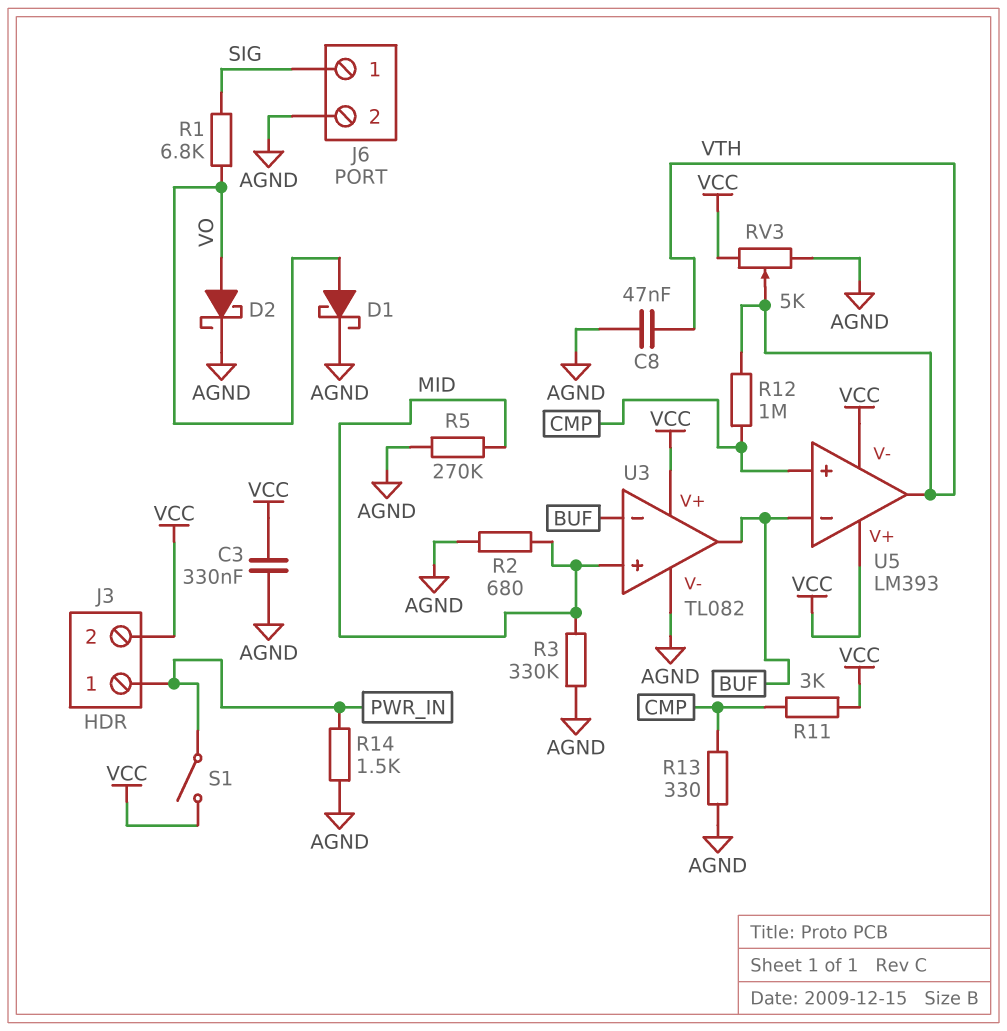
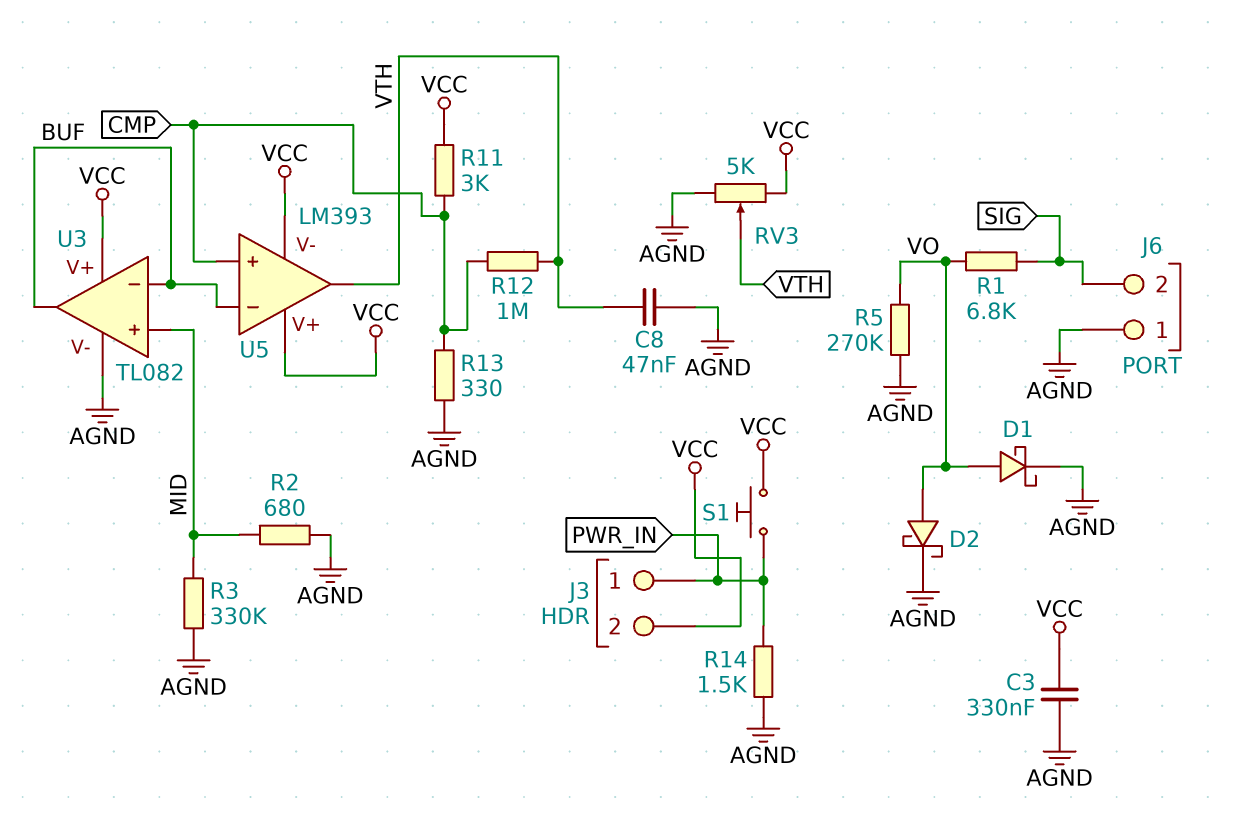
J6 pin 1: SIG -> AGND
J6 pin 2: AGND -> SIG
R5: 270k (AGND, MID) -> 270k (AGND, VO)
S1: switch (PWR_IN, VCC) -> button (PWR_IN, VCC)

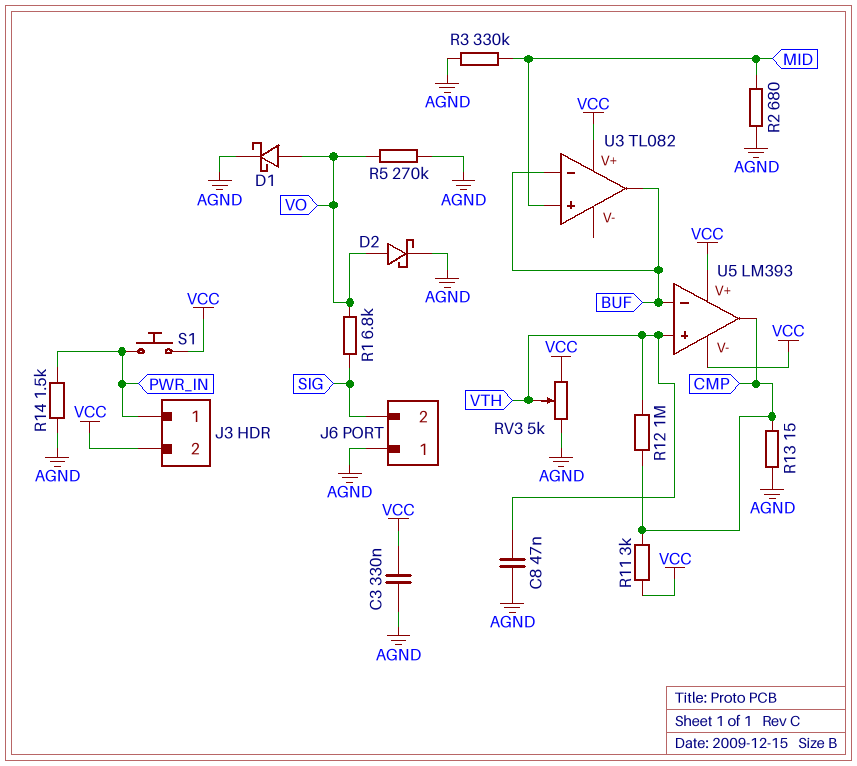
R13: 330 (AGND, CMP) -> 15 (AGND, CMP)
U3 pin V-: AGND -> none
U5 pin in+: CMP -> VTH
U5 pin out: VTH -> CMP

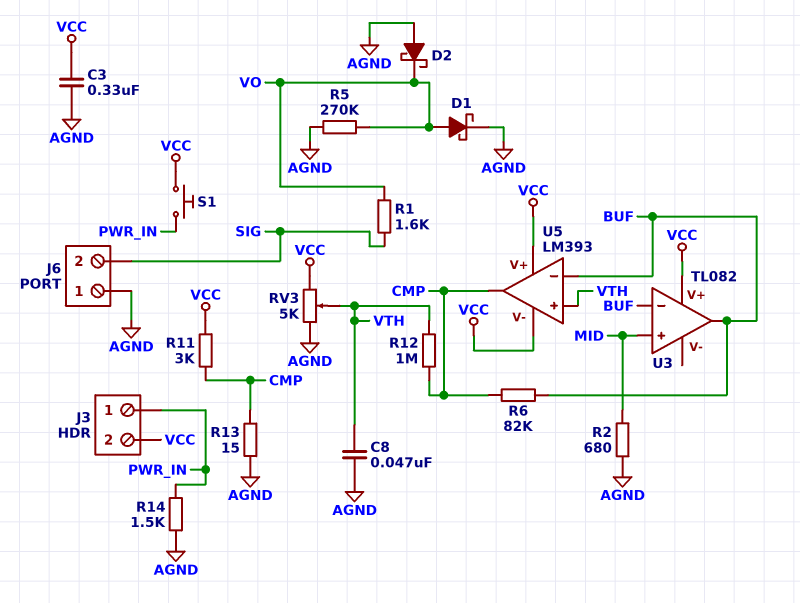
D2: schottky (A VO, K AGND) -> schottky (A AGND, K VO)
R1: 6.8k (SIG, VO) -> 1.6k (SIG, VO)
R3: 330k (AGND, MID) -> none
R6: none -> 82k (BUF, CMP)

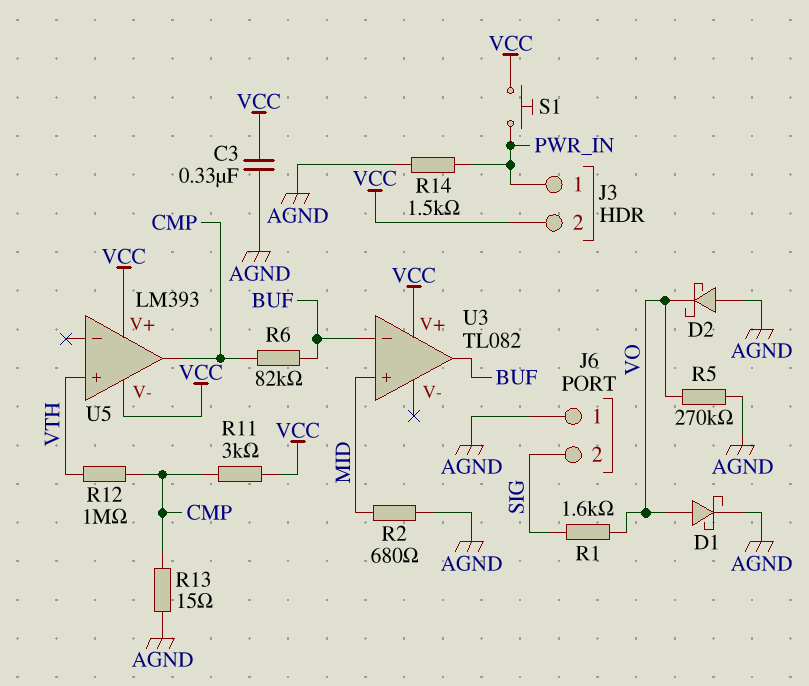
C8: 47nF (AGND, VTH) -> none
RV3: 5k (AGND, VCC, wiper VTH) -> none
U5 pin in-: BUF -> none

